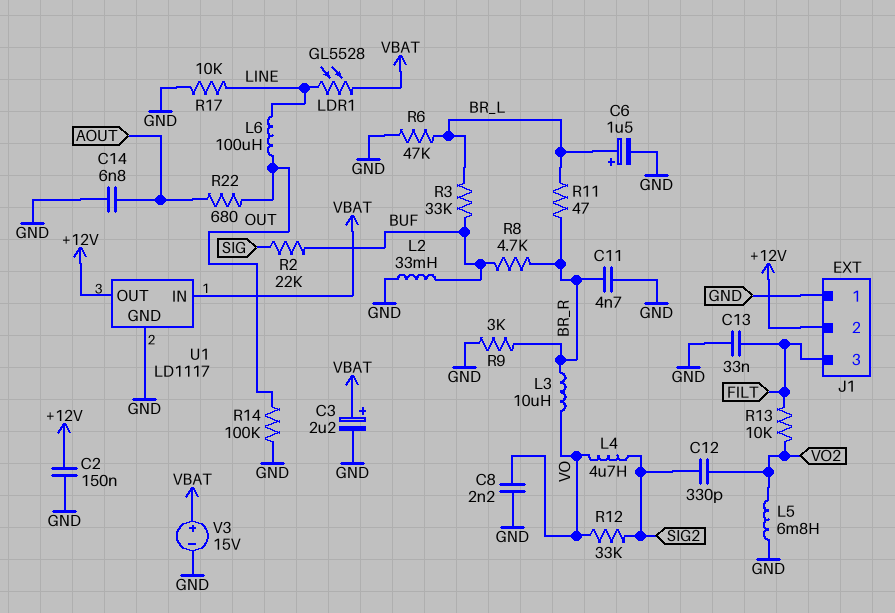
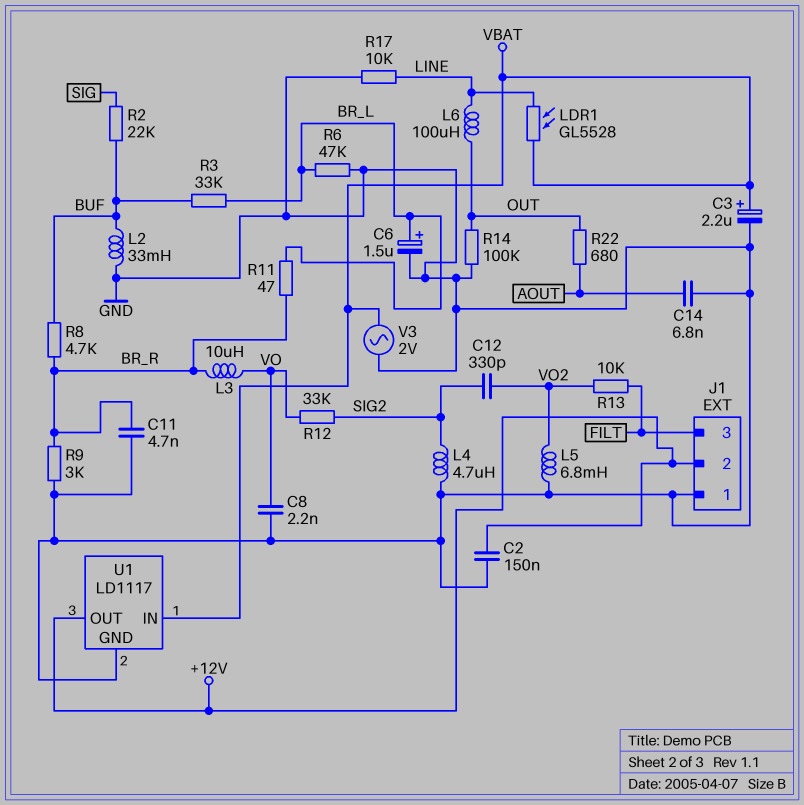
C13: 33nF (FILT, GND) -> none
L4: 4.7uH (SIG2, VO) -> 4.7uH (GND, SIG2)
V3: 15V (plus VBAT, minus GND) -> AC 2V (GND, VBAT)

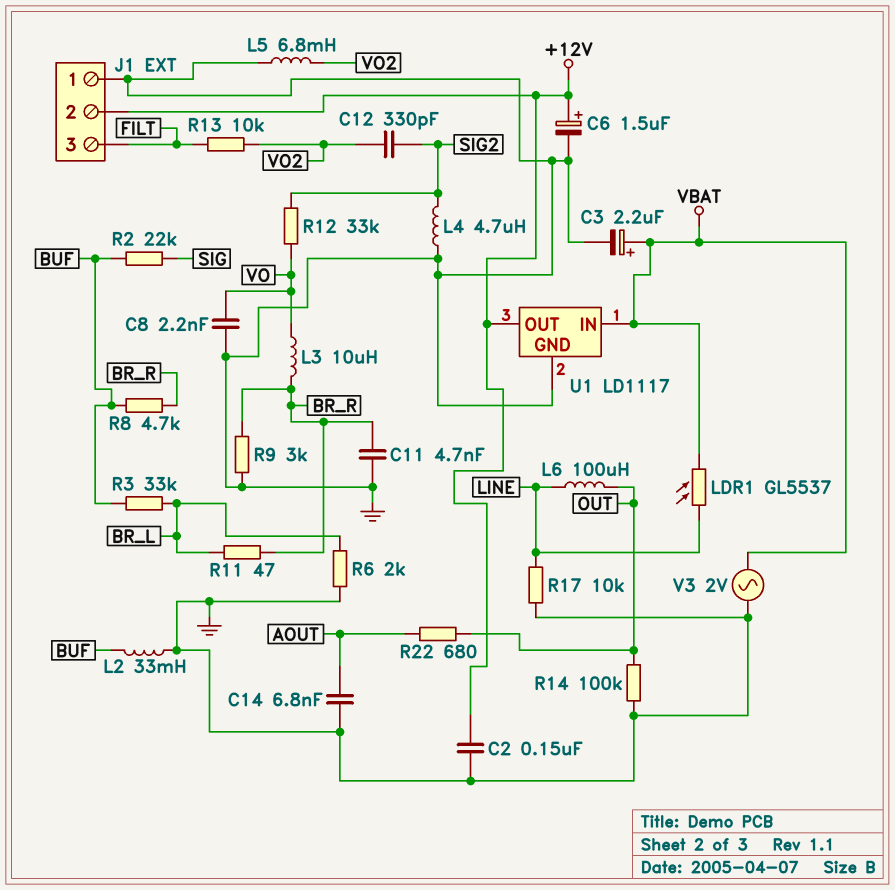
C6: 1.5uF (plus BR_L, minus GND) -> 1.5uF (plus +12V, minus GND)
LDR1: GL5528 (LINE, VBAT) -> GL5537 (LINE, VBAT)
R6: 47k (BR_L, GND) -> 2k (BR_L, GND)

